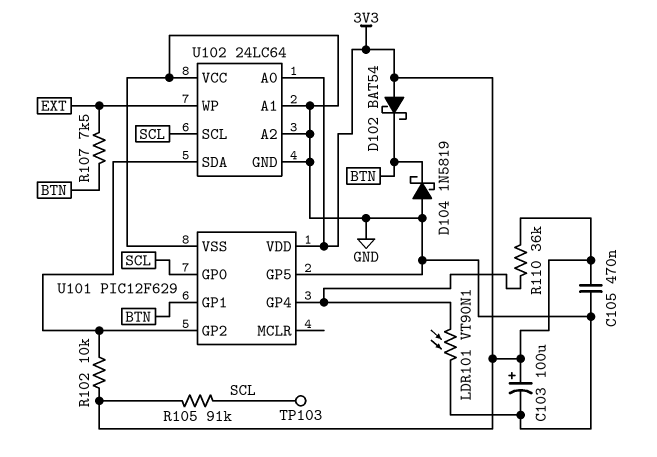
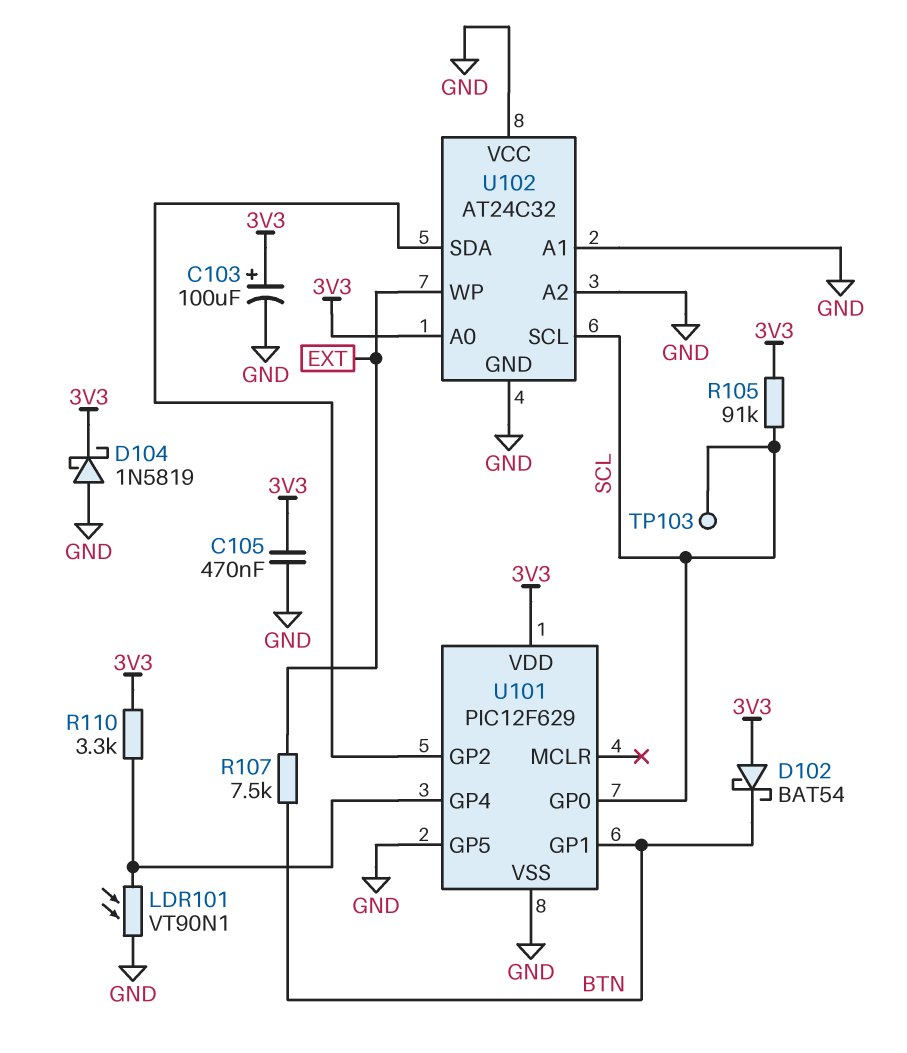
D104: schottky 1N5819 (A GND, K BTN) -> schottky 1N5819 (A GND, K 3V3)
R102: 10k (3V3, U101/GP2) -> none
R110: 36k (3V3, U101/GP4) -> 3.3k (3V3, U101/GP4)
U102: 24LC64 -> AT24C32

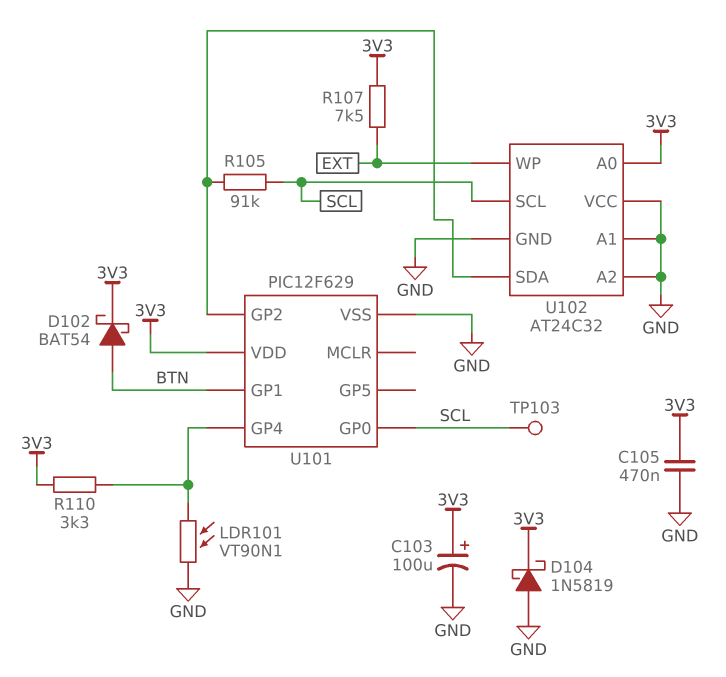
D102: schottky BAT54 (A 3V3, K BTN) -> schottky BAT54 (A BTN, K 3V3)
R105: 91k (3V3, SCL) -> 91k (SCL, U101/GP2)
R107: 7.5k (BTN, EXT) -> 7.5k (3V3, EXT)
U101 pin GP5: GND -> none

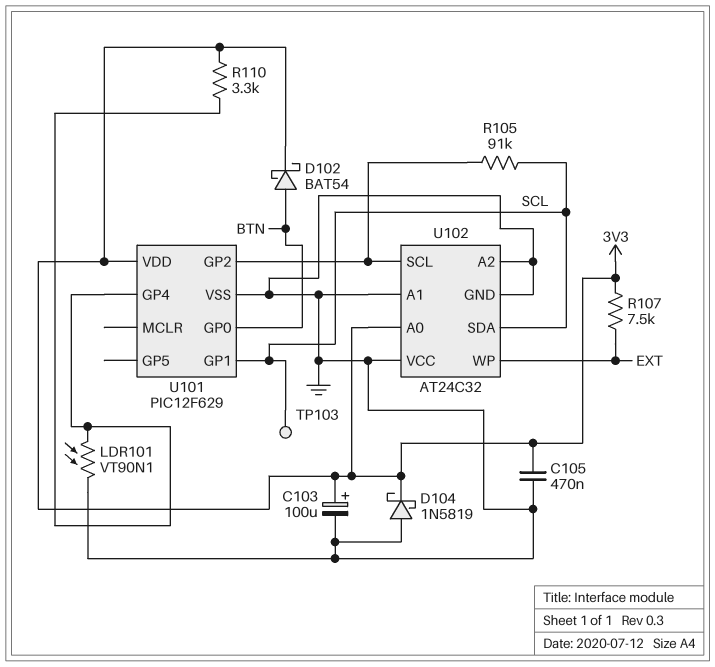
U101 pin GP0: SCL -> BTN
U101 pin GP1: BTN -> SCL
U102 pin SCL: SCL -> U101/GP2
U102 pin SDA: U101/GP2 -> SCL

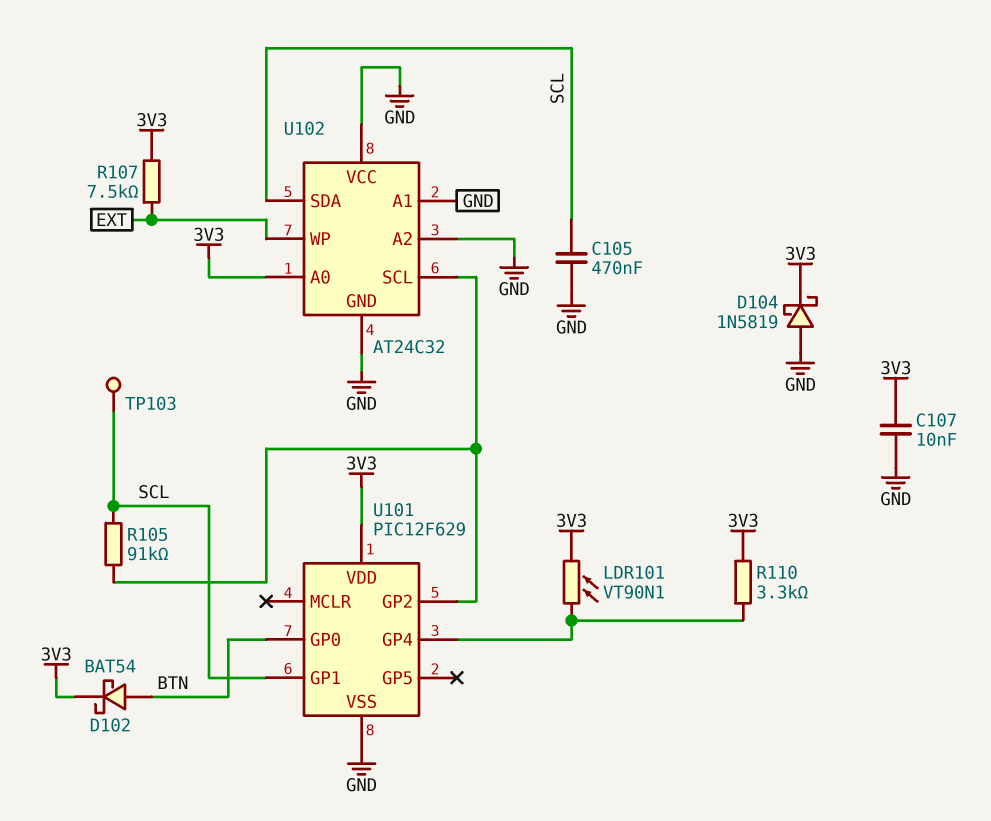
C103: 100uF (plus 3V3, minus GND) -> none
C105: 470nF (3V3, GND) -> 470nF (GND, SCL)
C107: none -> 10nF (3V3, GND)
LDR101: VT90N1 (GND, U101/GP4) -> VT90N1 (3V3, U101/GP4)

